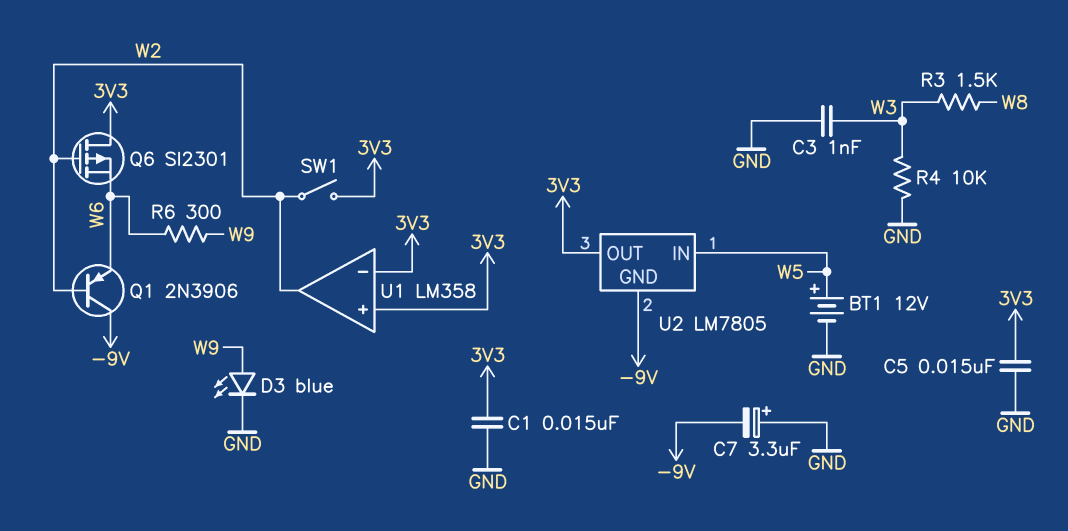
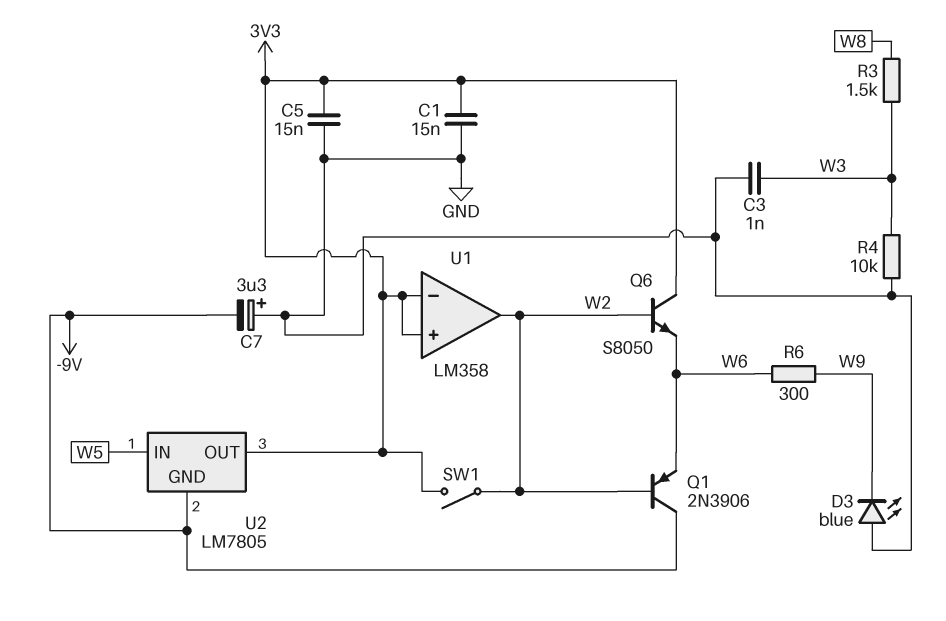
BT1: 12V (plus W5, minus GND) -> none
D3: LED blue (A W9, K GND) -> LED blue (A GND, K W9)
Q6: PMOS SI2301 (G W2, D 3V3, S W6) -> NPN S8050 (B W2, C 3V3, E W6)

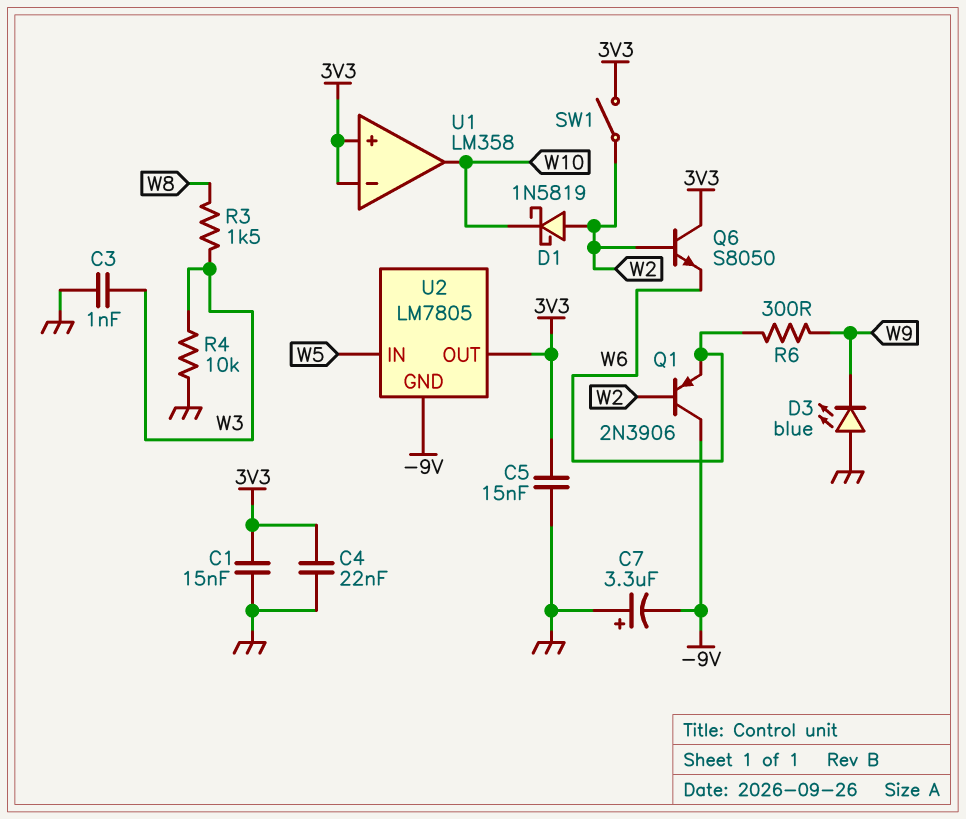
C4: none -> 22nF (3V3, GND)
D1: none -> schottky 1N5819 (A W2, K W10)
U1 pin out: W2 -> W10

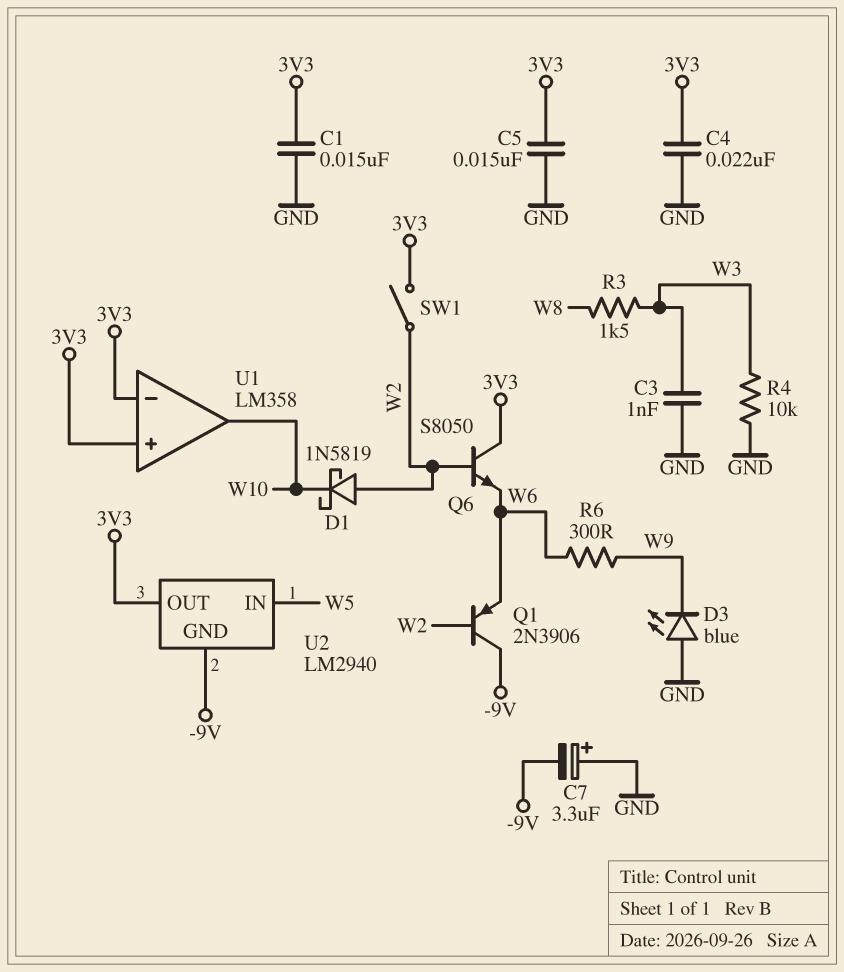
U2: LM7805 -> LM2940

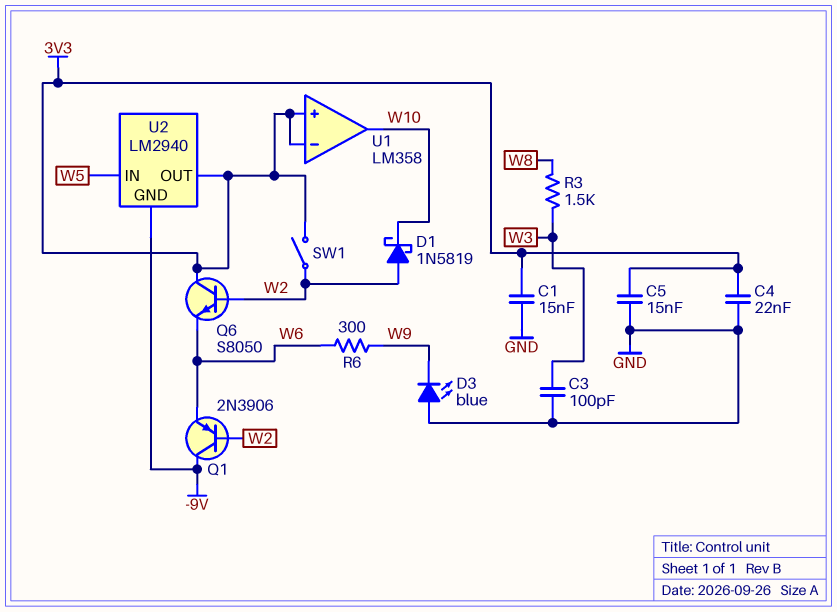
C3: 1nF (GND, W3) -> 100pF (GND, W3)
C7: 3.3uF (plus GND, minus -9V) -> none
R4: 10k (GND, W3) -> none

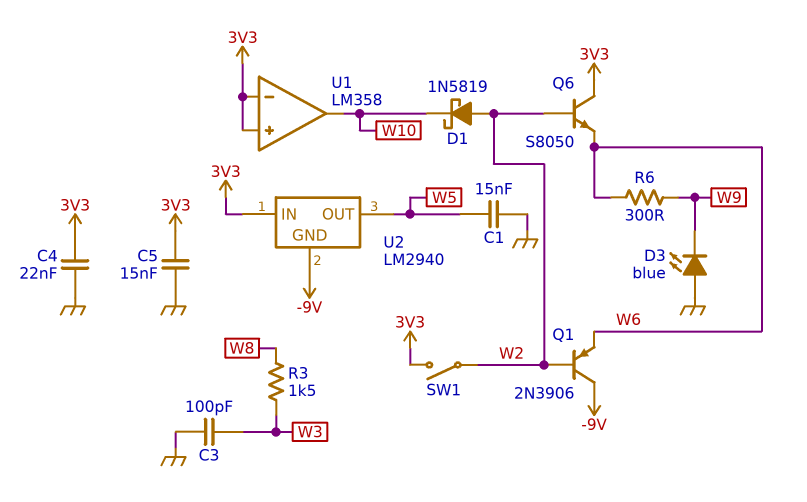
C1: 15nF (3V3, GND) -> 15nF (GND, W5)
U2 pin IN: W5 -> 3V3
U2 pin OUT: 3V3 -> W5

